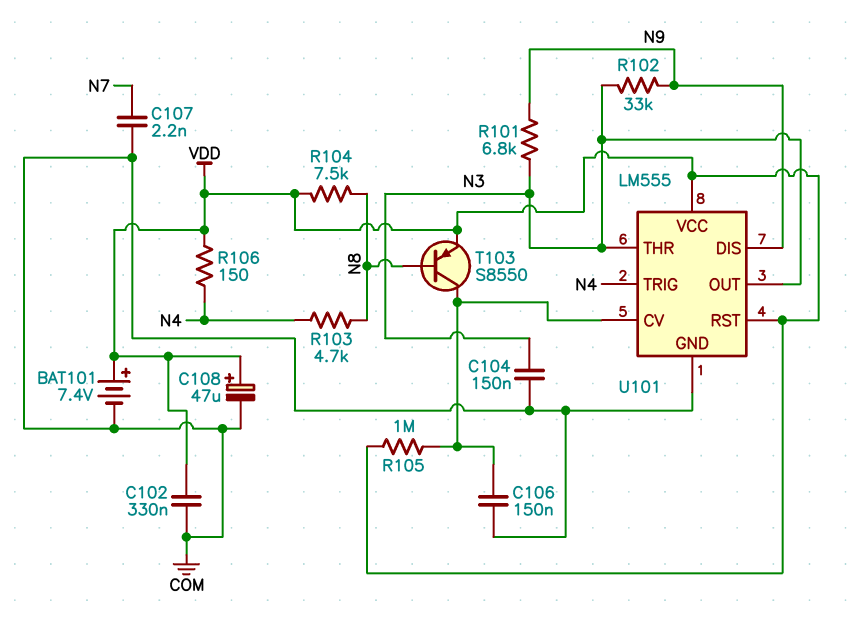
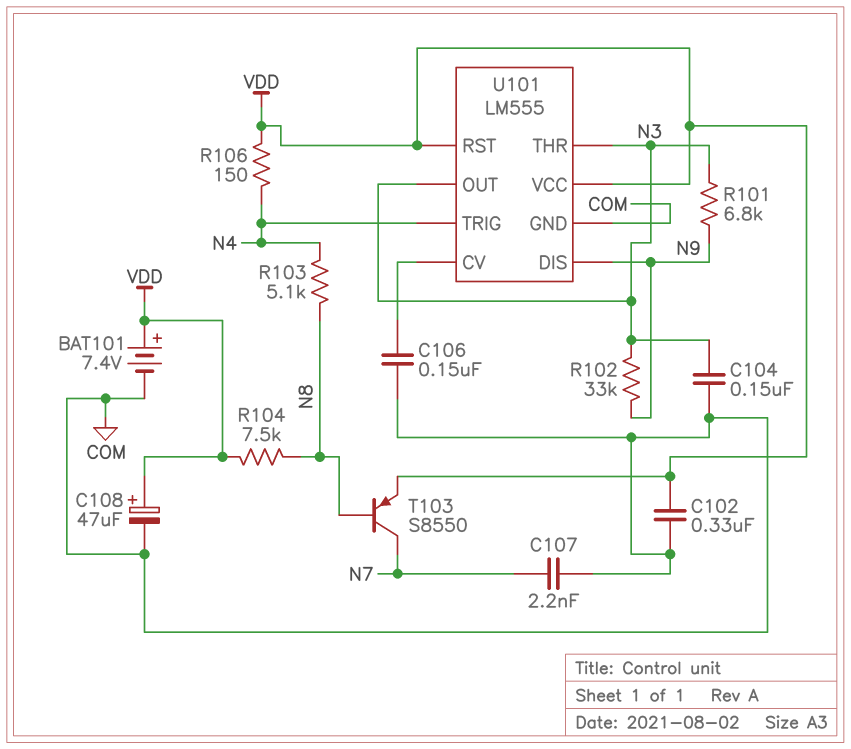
R103: 4.7k (N4, N8) -> 5.1k (N4, N8)
R105: 1M (U101/CV, VDD) -> none
T103: PNP S8550 (B N8, C U101/CV, E VDD) -> PNP S8550 (B N8, C N7, E VDD)

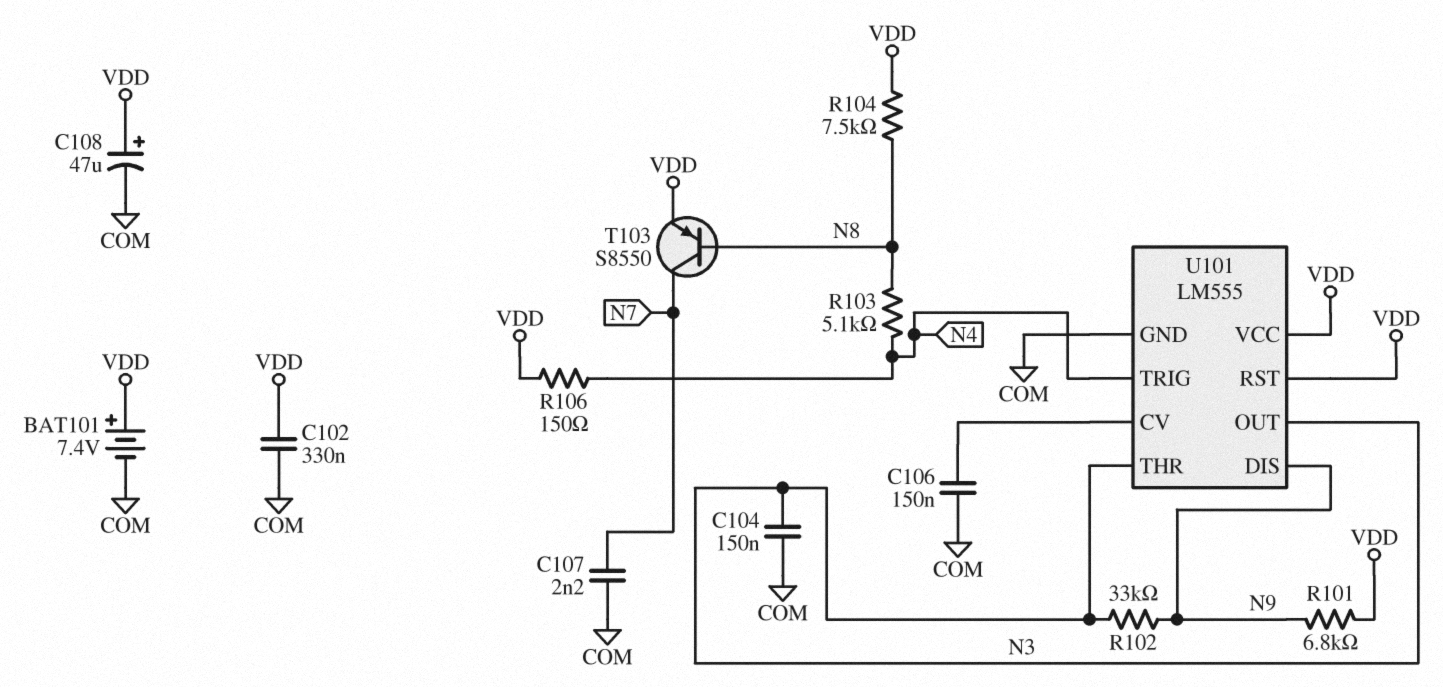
R101: 6.8k (N3, N9) -> 6.8k (N9, VDD)

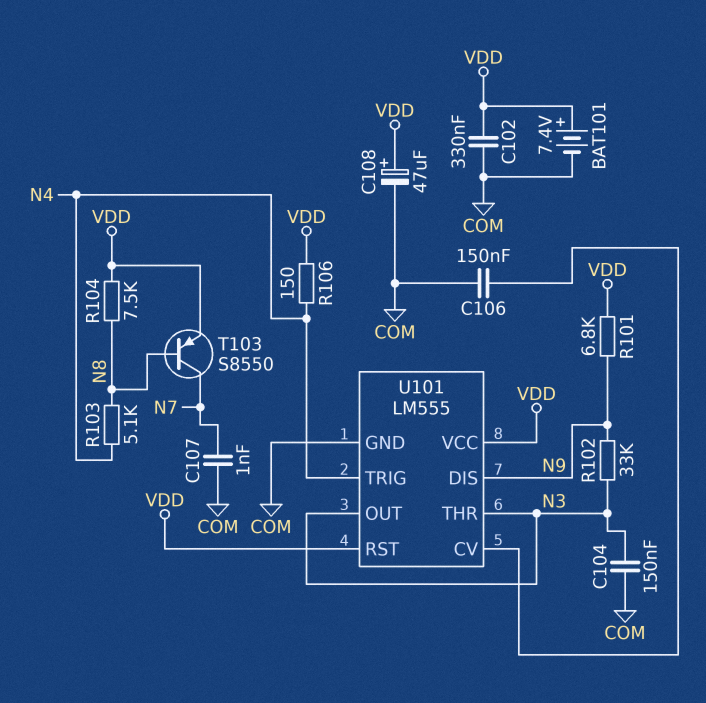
C107: 2.2nF (COM, N7) -> 1nF (COM, N7)

